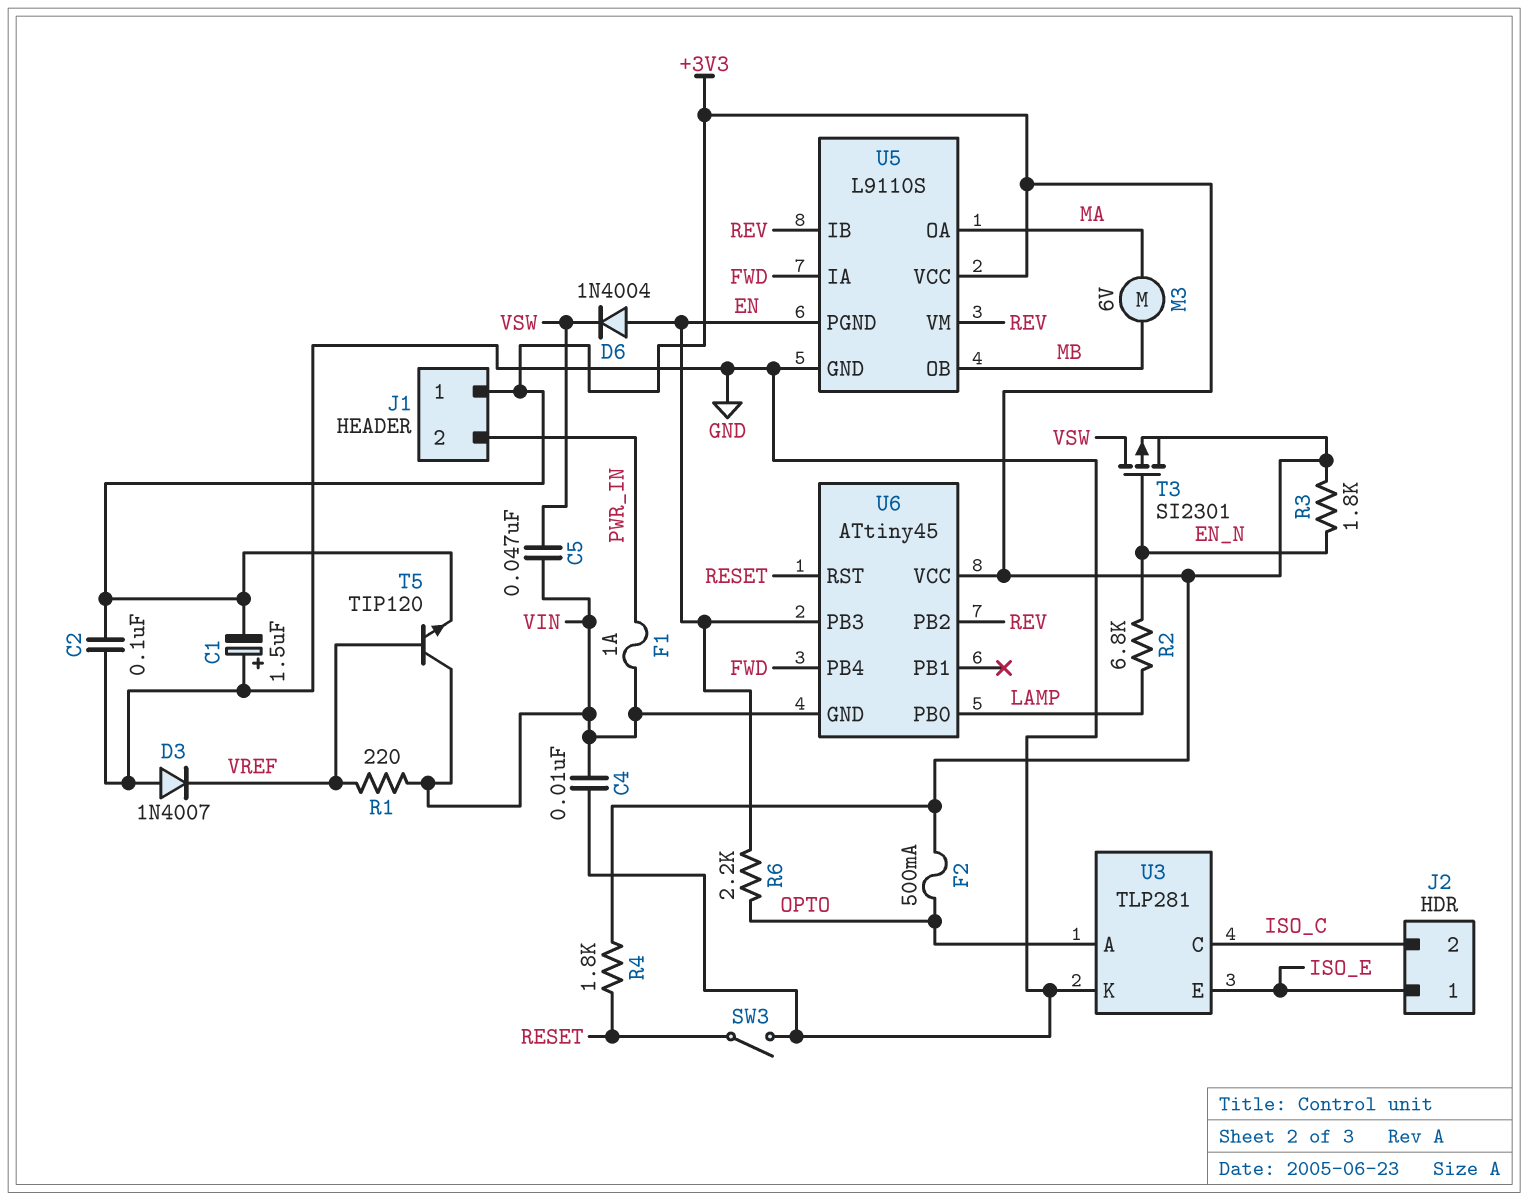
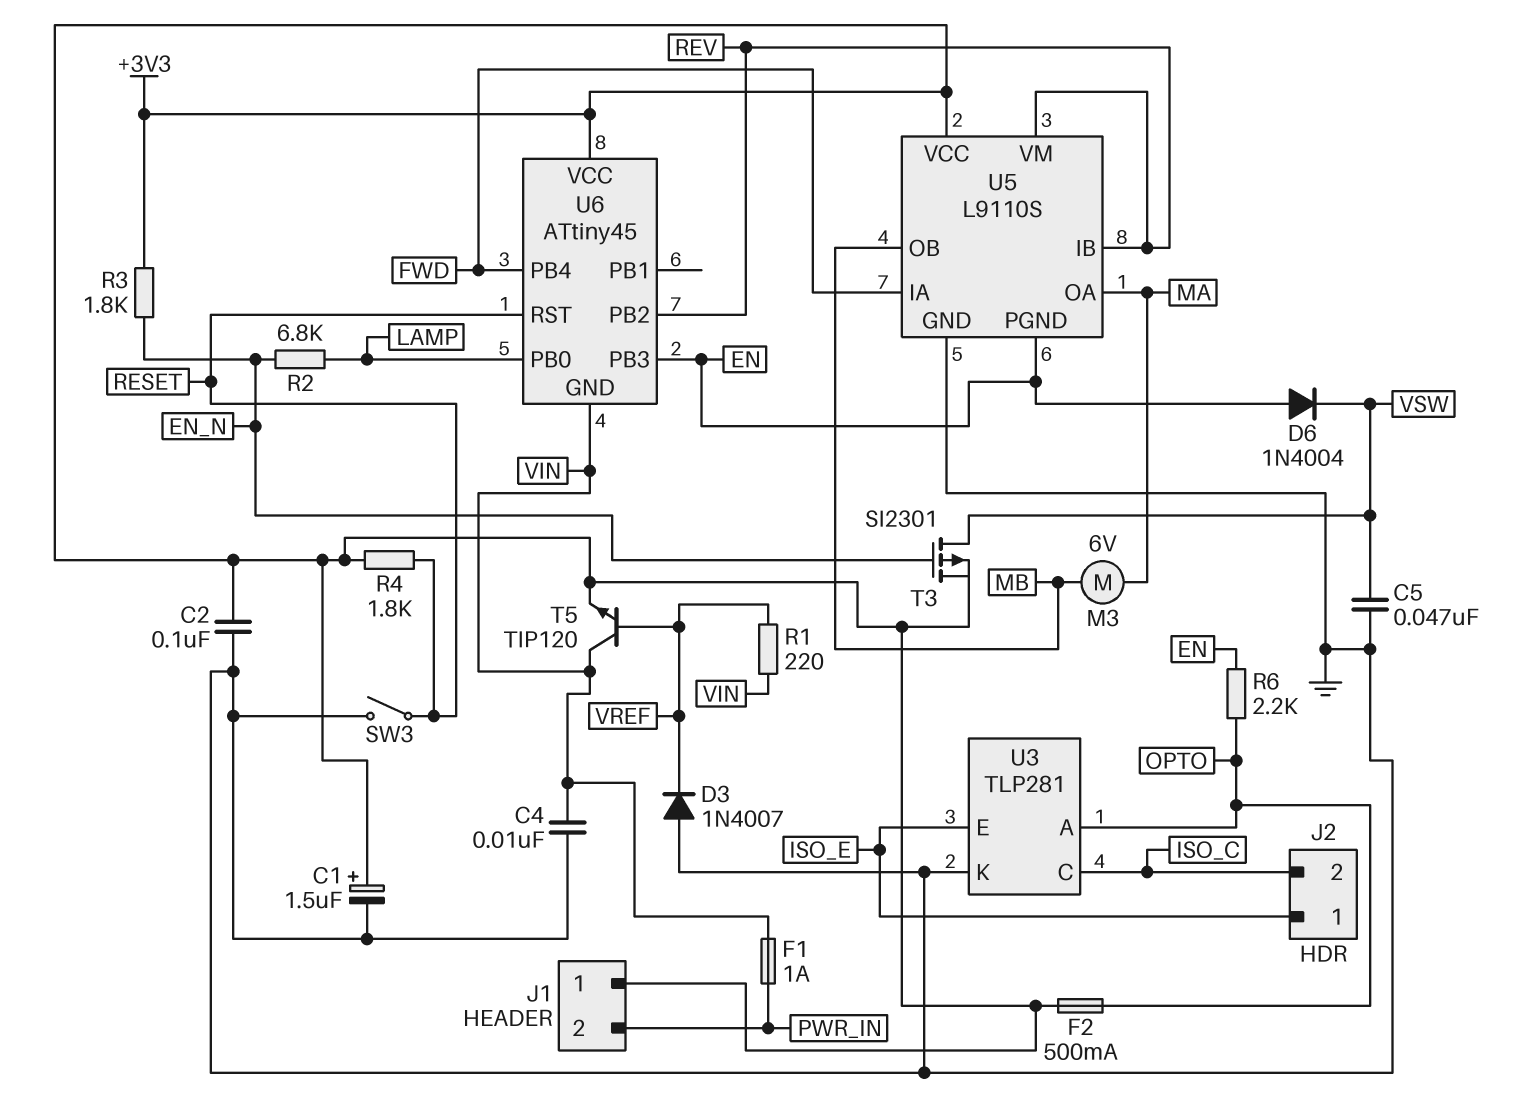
C1: 1.5uF (plus GND, minus +3V3) -> 1.5uF (plus +3V3, minus GND)
C5: 47nF (VIN, VSW) -> 47nF (GND, VSW)

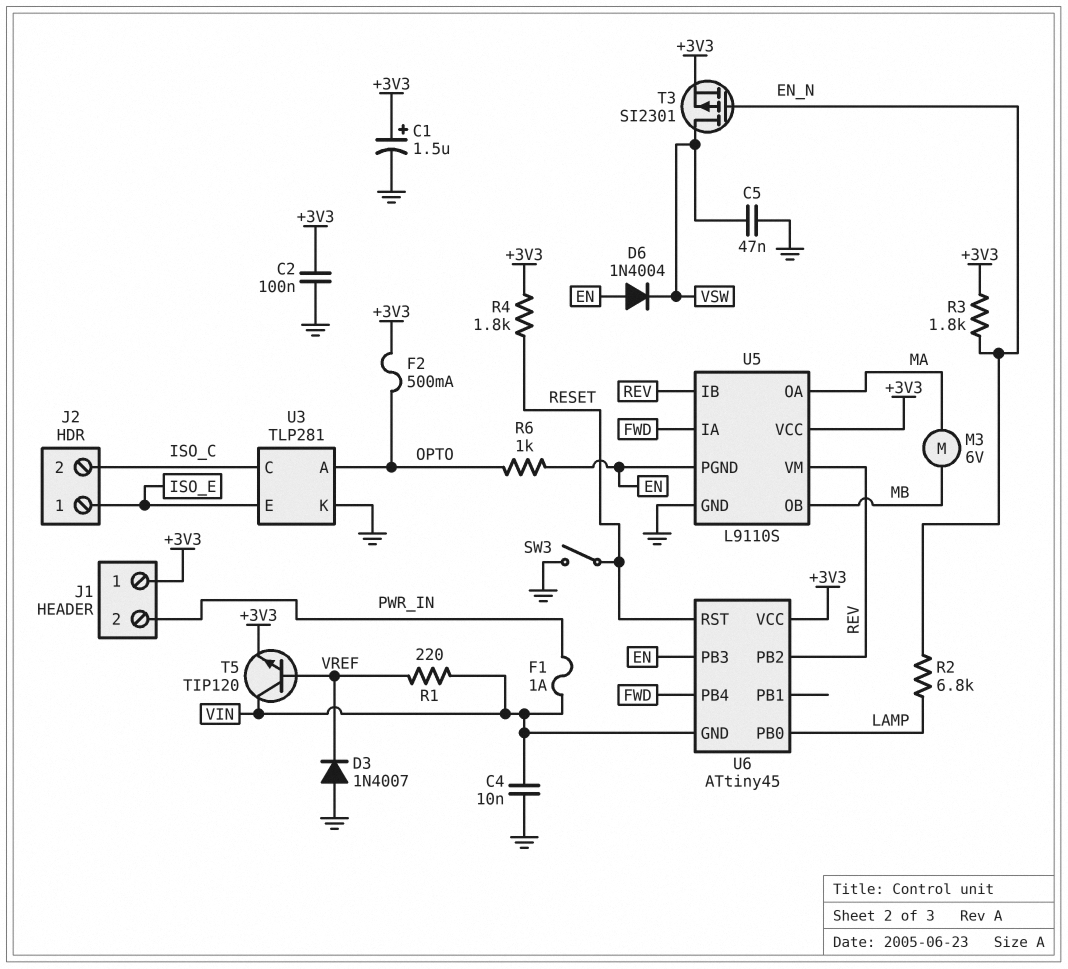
R6: 2.2k (EN, OPTO) -> 1k (EN, OPTO)

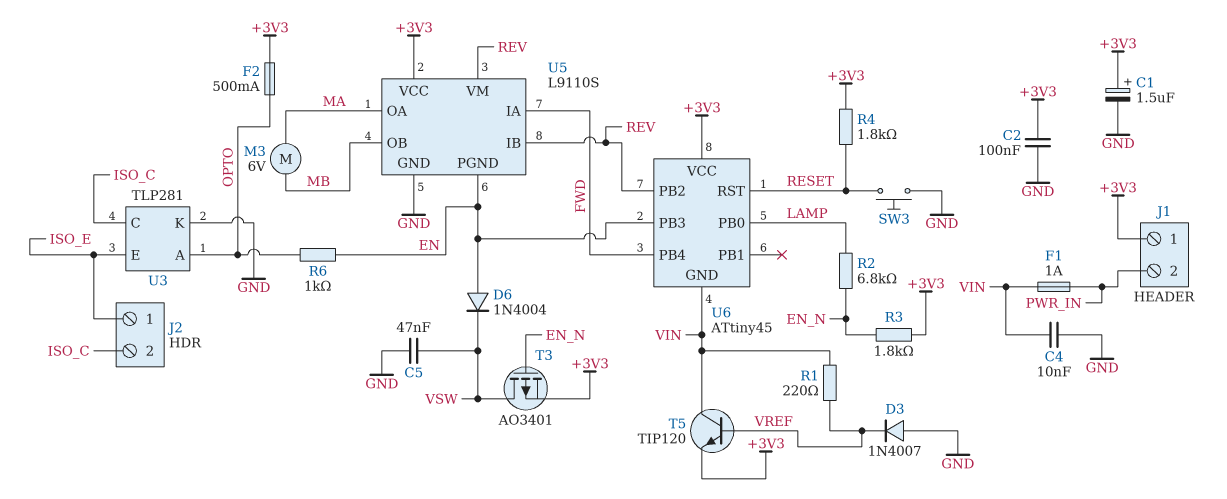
SW3: switch (GND, RESET) -> button (GND, RESET)
T3: PMOS SI2301 (G EN_N, D VSW, S +3V3) -> PMOS AO3401 (G EN_N, D VSW, S +3V3)

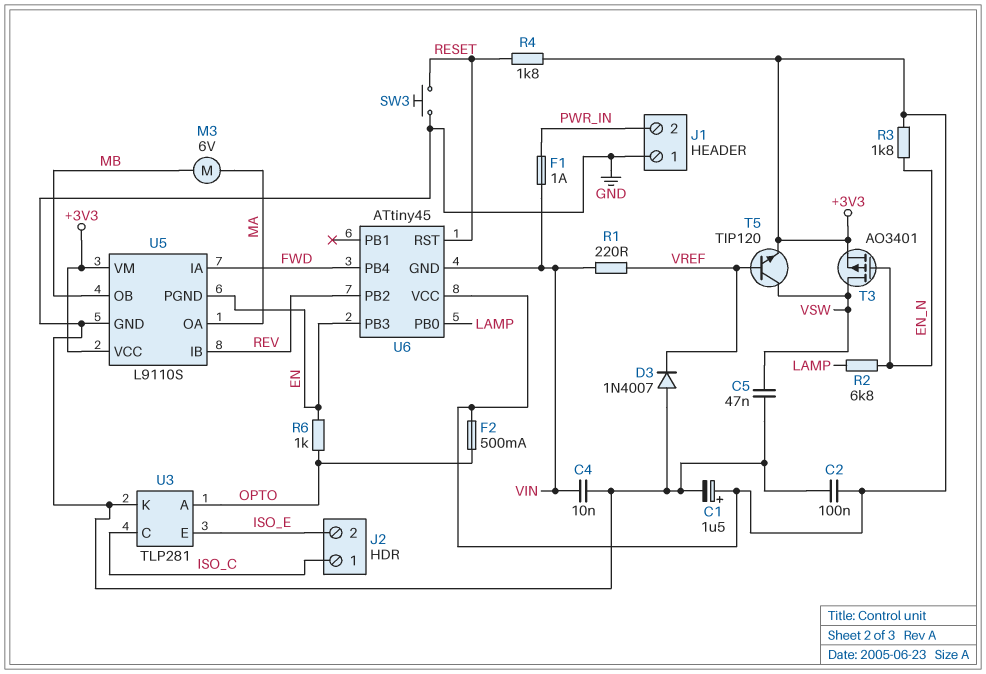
D6: diode 1N4004 (A EN, K VSW) -> none
J1 pin 1: +3V3 -> GND
J2 pin 1: ISO_E -> ISO_C
J2 pin 2: ISO_C -> ISO_E
T5: NPN TIP120 (B VREF, C VIN, E +3V3) -> NPN TIP120 (B VREF, C VSW, E +3V3)
U5 pin VM: REV -> +3V3

